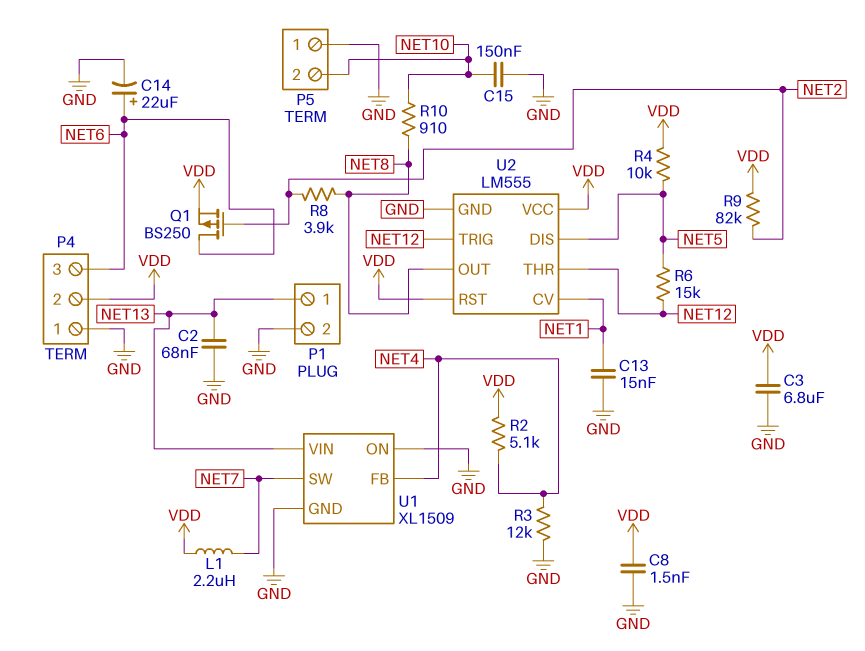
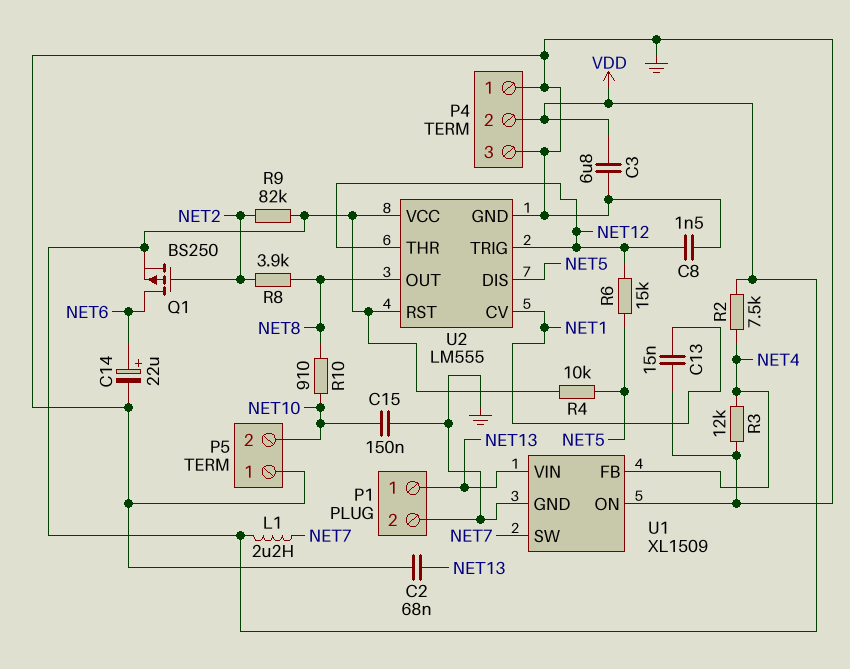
C8: 1.5nF (GND, VDD) -> 1.5nF (GND, NET12)
P4 pin 3: NET6 -> GND
R2: 5.1k (NET4, VDD) -> 7.5k (NET4, VDD)

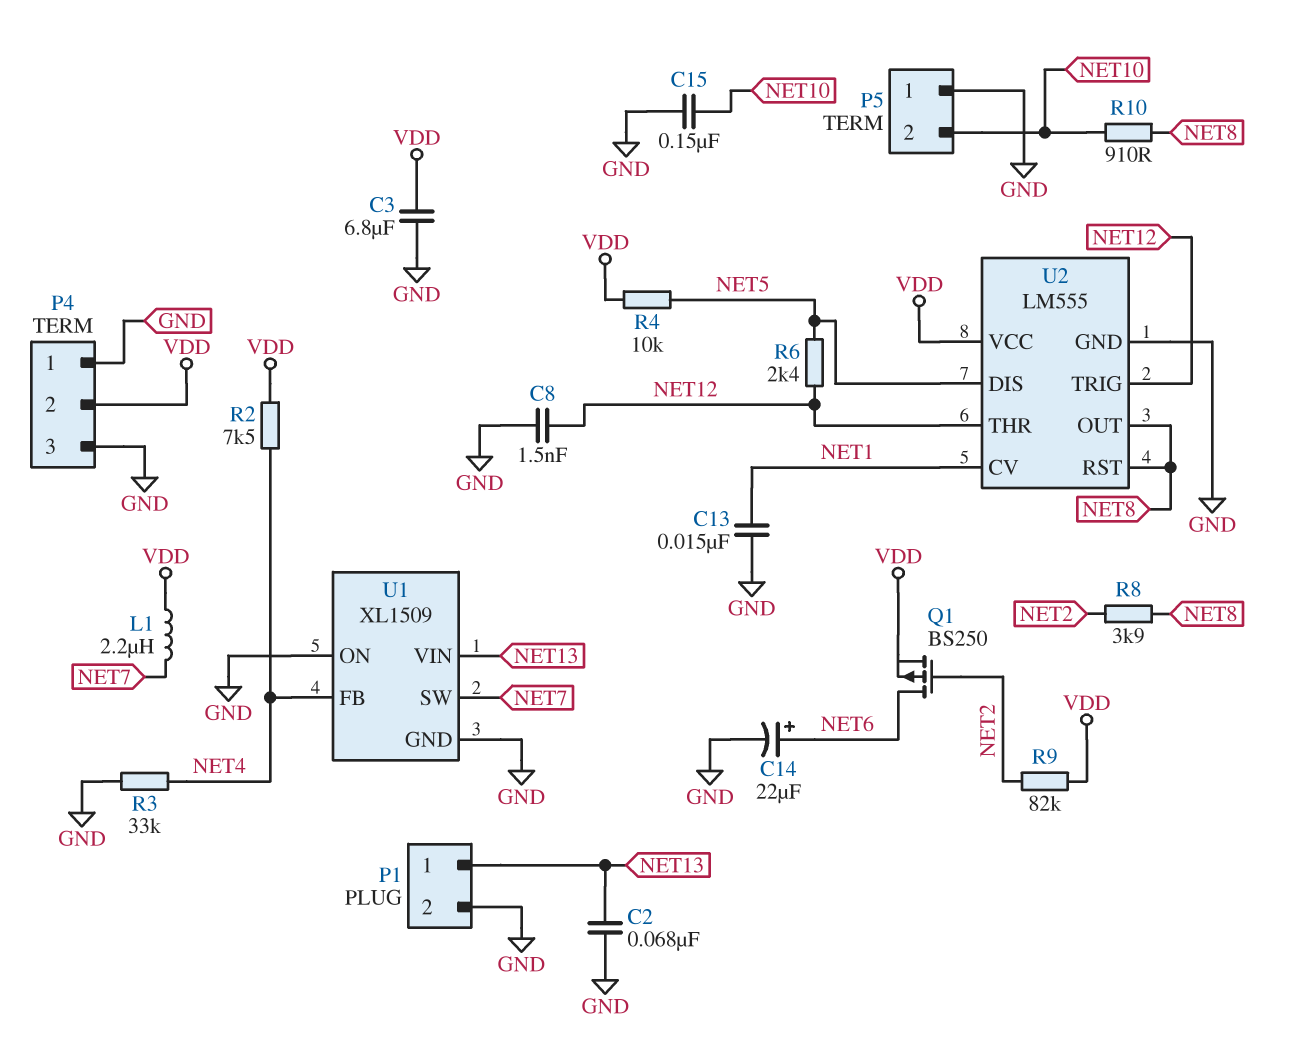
R3: 12k (GND, NET4) -> 33k (GND, NET4)
R6: 15k (NET5, NET12) -> 2.4k (NET5, NET12)
U2 pin RST: VDD -> NET8

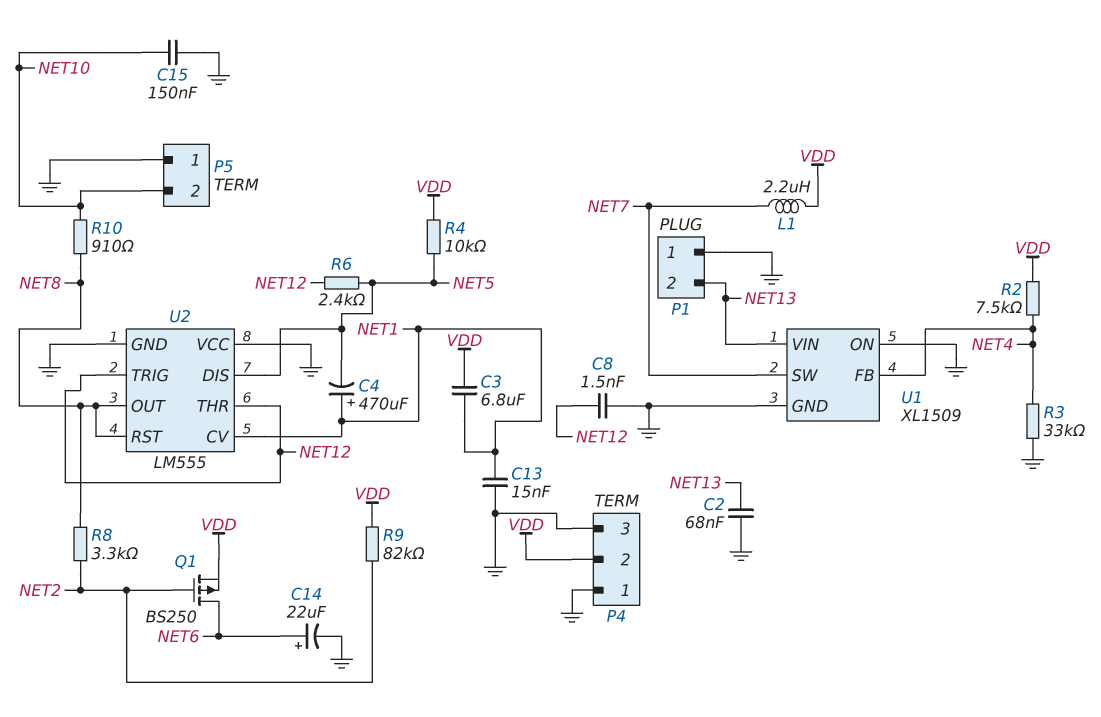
C3: 6.8uF (GND, VDD) -> 6.8uF (NET1, VDD)
C4: none -> 470uF (plus NET1, minus NET5)
P1 pin 1: NET13 -> GND
P1 pin 2: GND -> NET13
R8: 3.9k (NET2, NET8) -> 3.3k (NET2, NET8)
U2 pin VCC: VDD -> GND

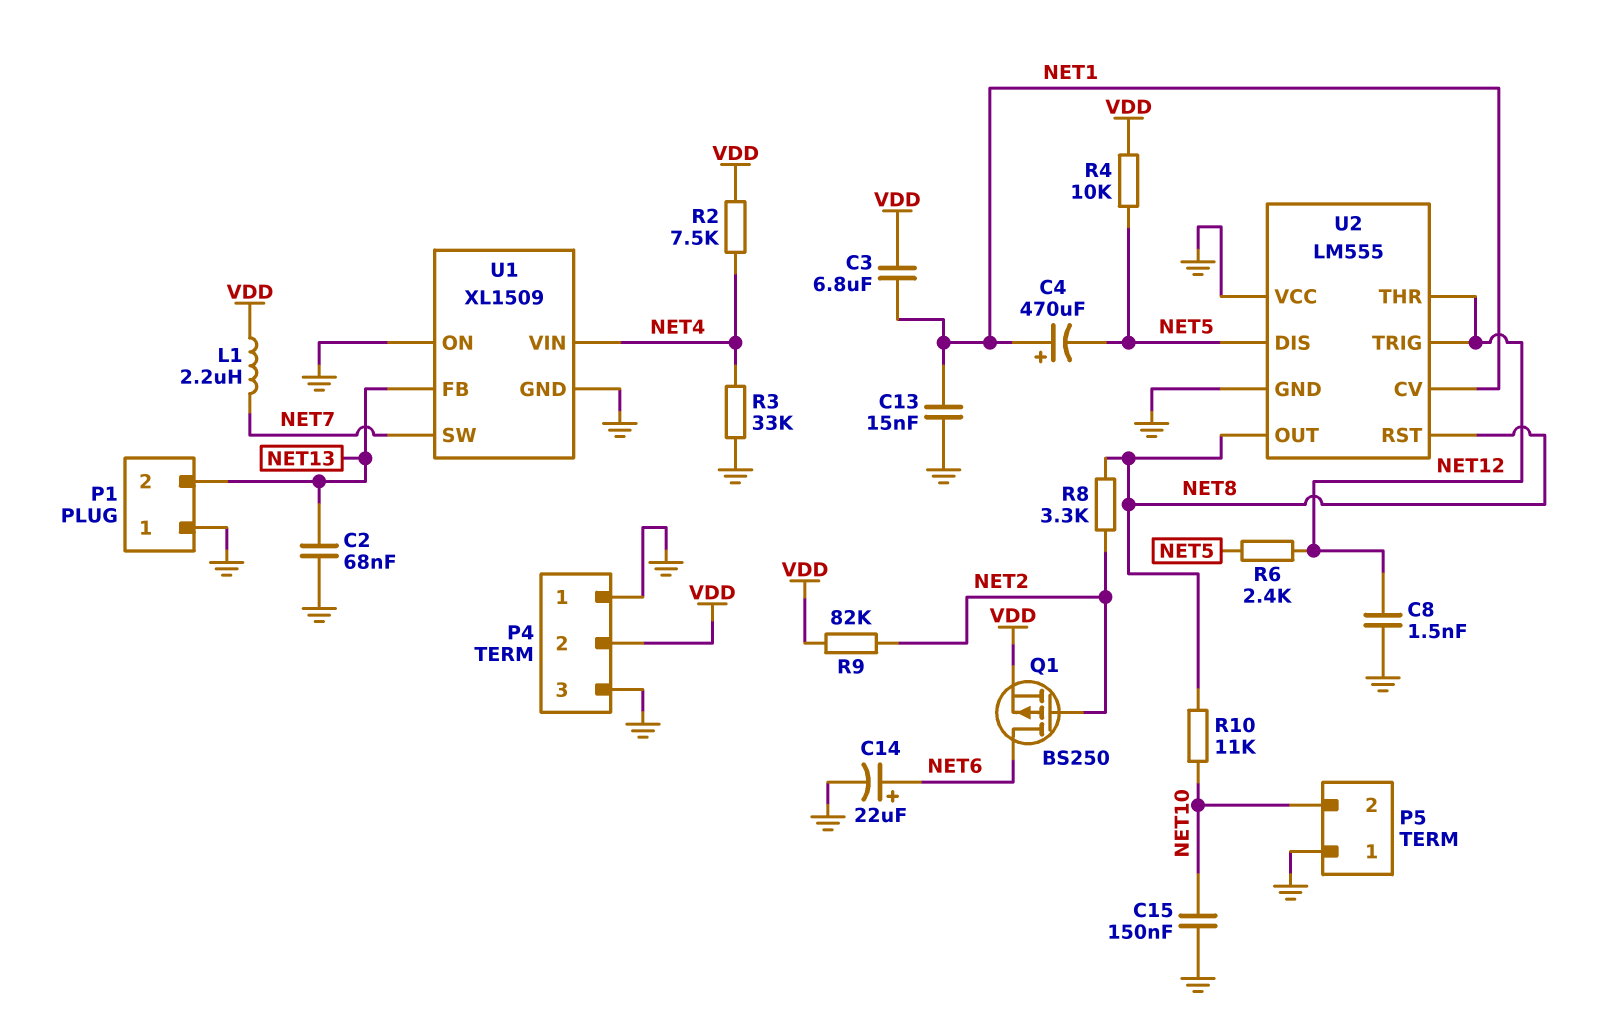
R10: 910 (NET8, NET10) -> 11k (NET8, NET10)
U1 pin FB: NET4 -> NET13
U1 pin VIN: NET13 -> NET4

